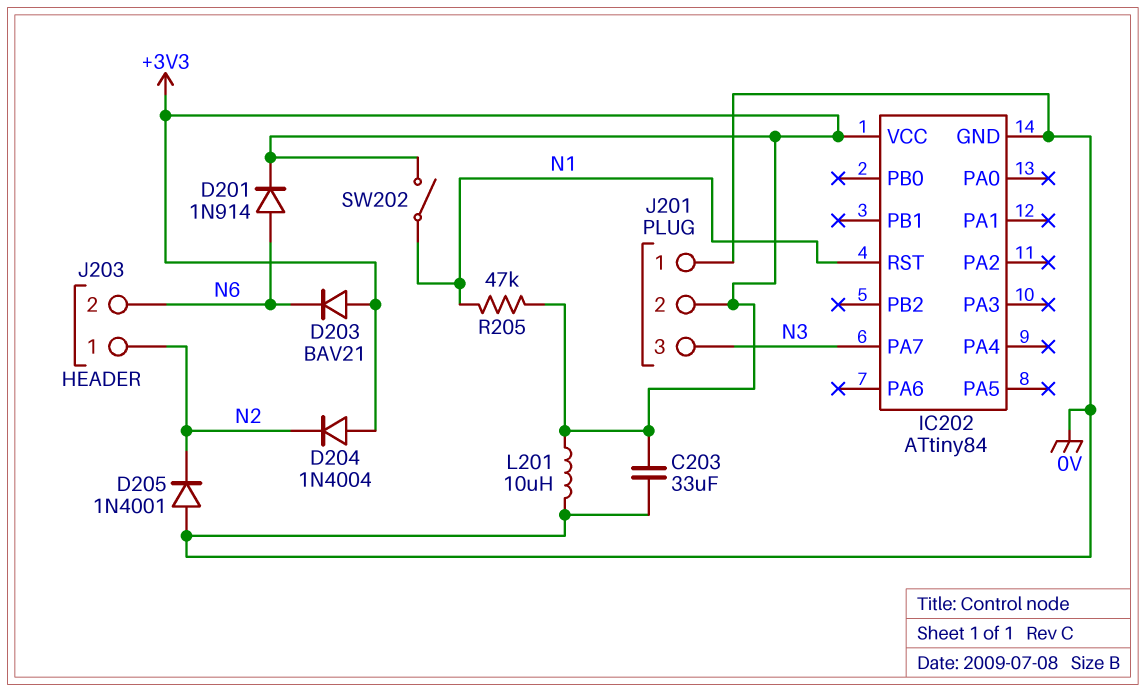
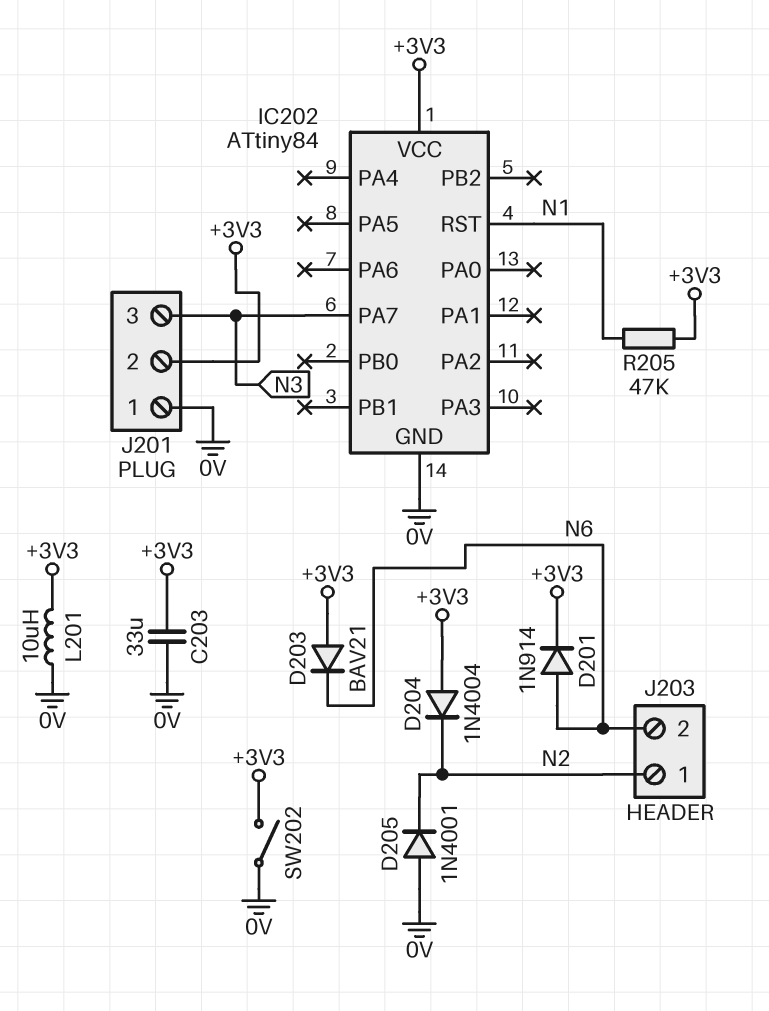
SW202: switch (+3V3, N1) -> switch (+3V3, 0V)

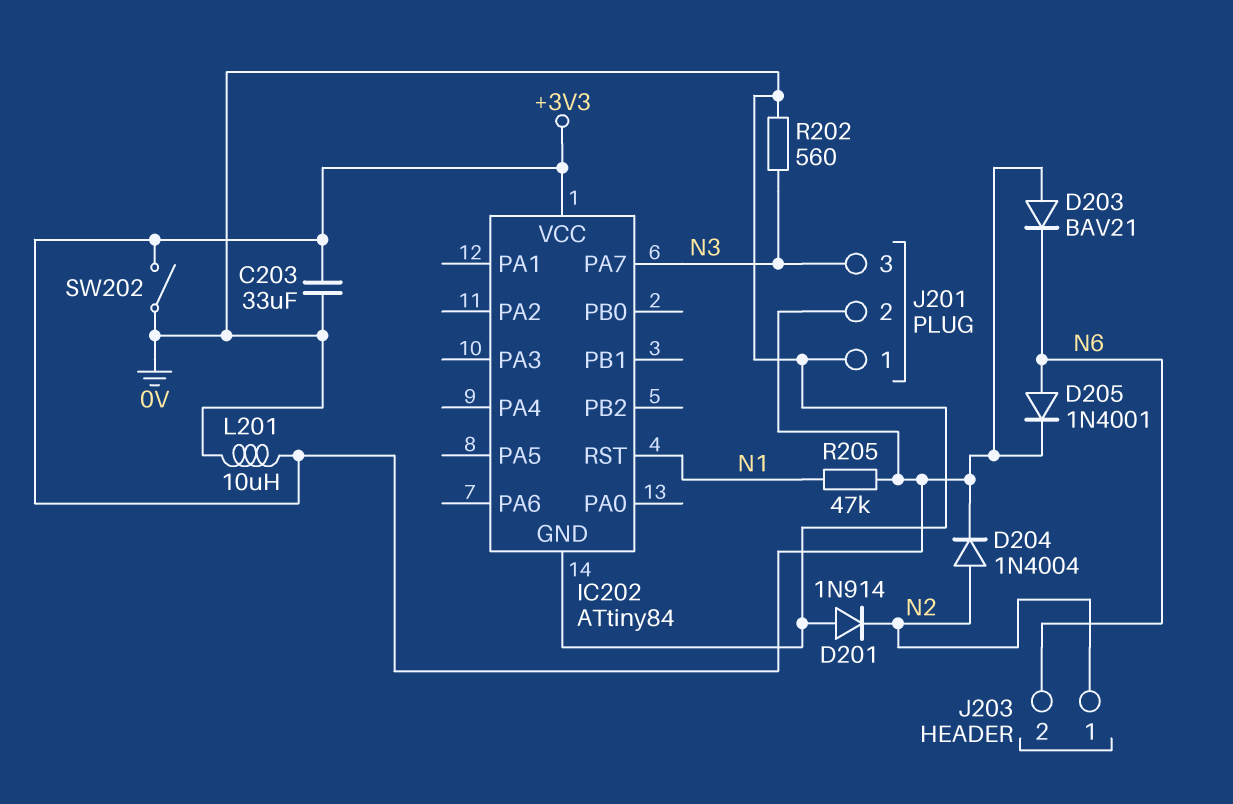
D201: diode 1N914 (A N6, K +3V3) -> diode 1N914 (A 0V, K N2)
D204: diode 1N4004 (A +3V3, K N2) -> diode 1N4004 (A N2, K +3V3)
D205: diode 1N4001 (A 0V, K N2) -> diode 1N4001 (A N6, K +3V3)
R202: none -> 560 (0V, N3)

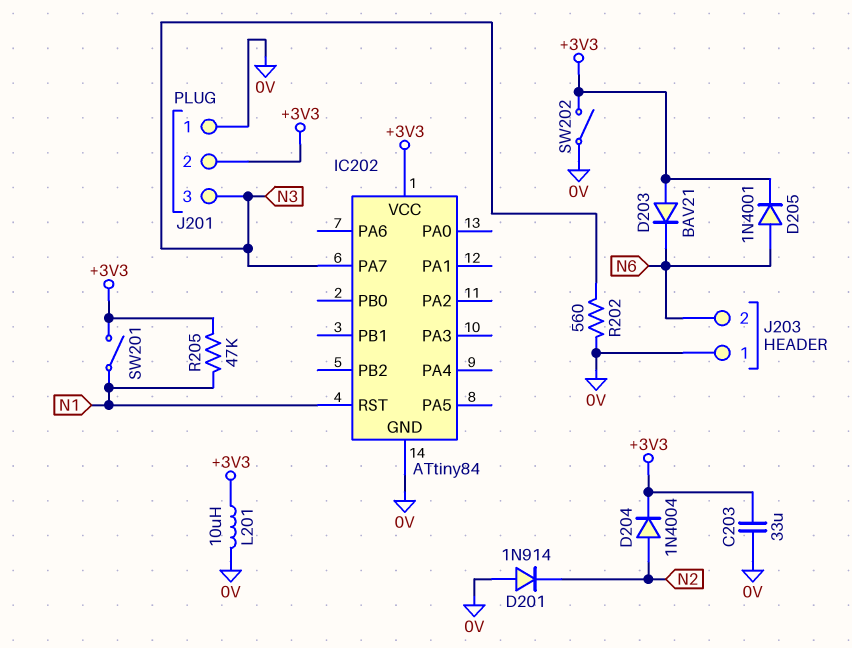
J203 pin 1: N2 -> 0V
SW201: none -> switch (+3V3, N1)

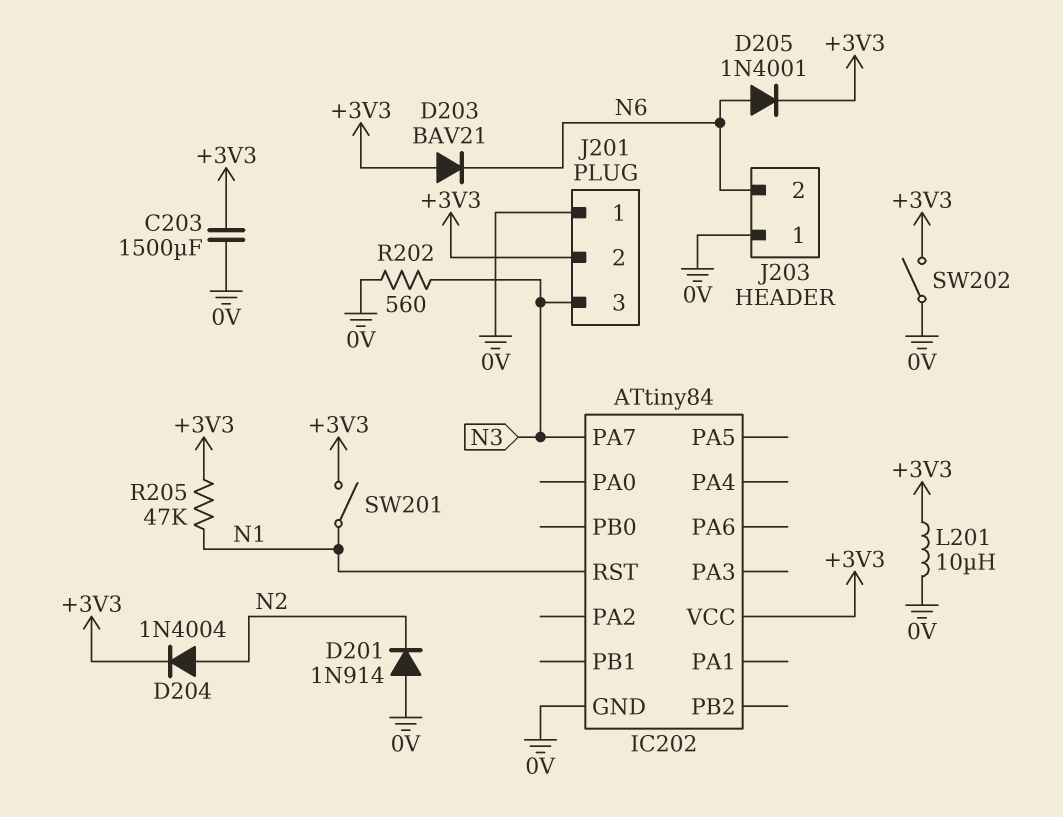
C203: 33uF (+3V3, 0V) -> 1500uF (+3V3, 0V)

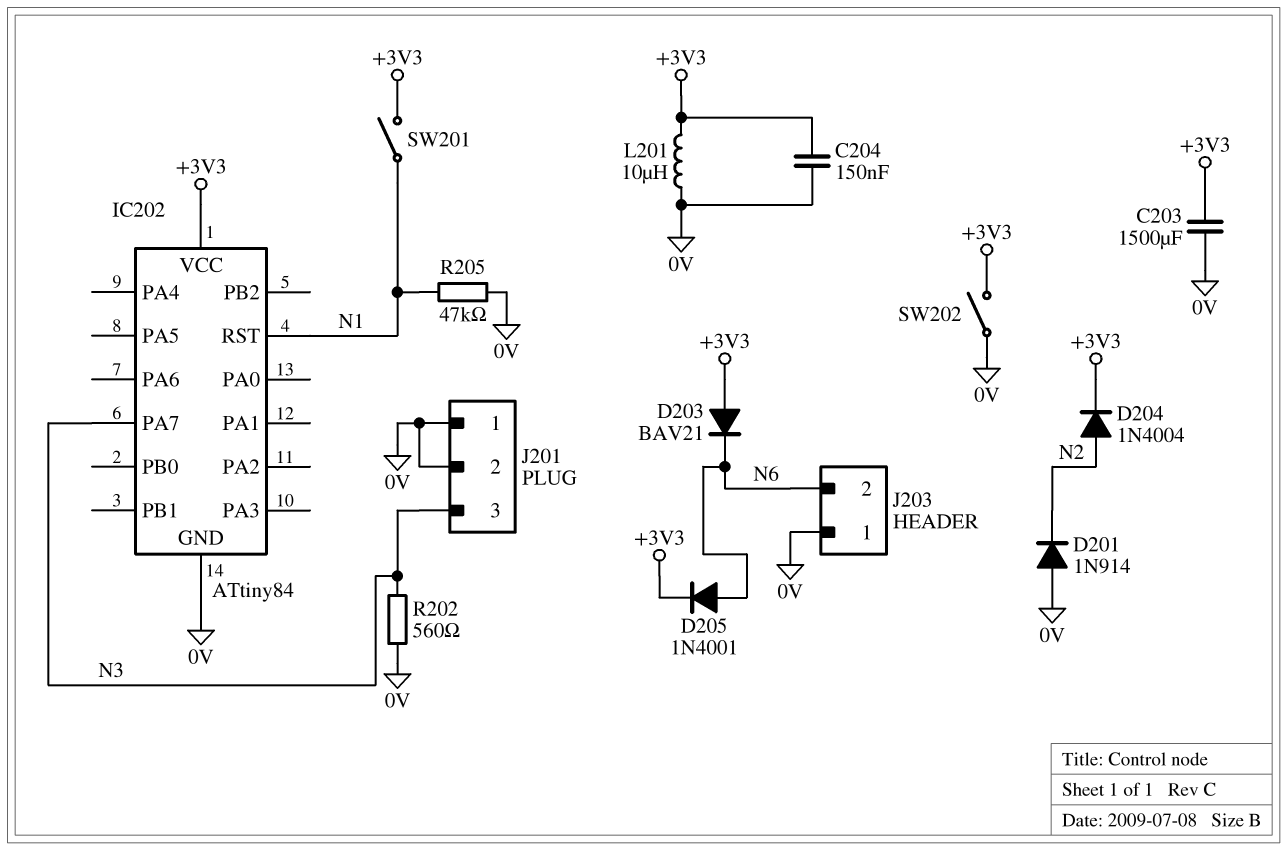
C204: none -> 150nF (+3V3, 0V)
J201 pin 2: +3V3 -> 0V
R205: 47k (+3V3, N1) -> 47k (0V, N1)

